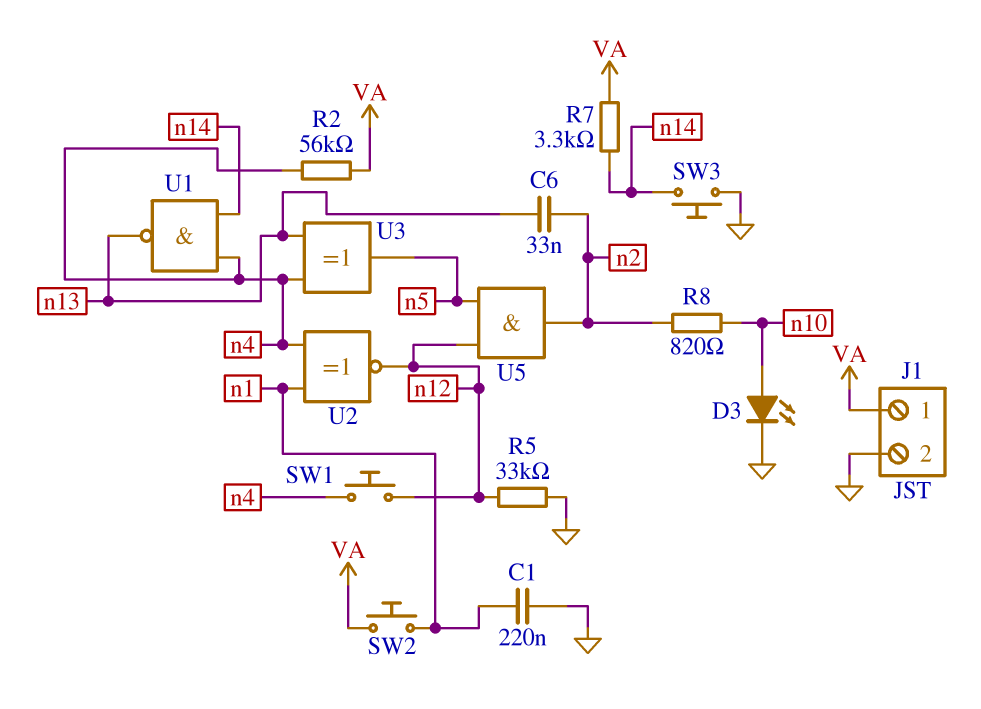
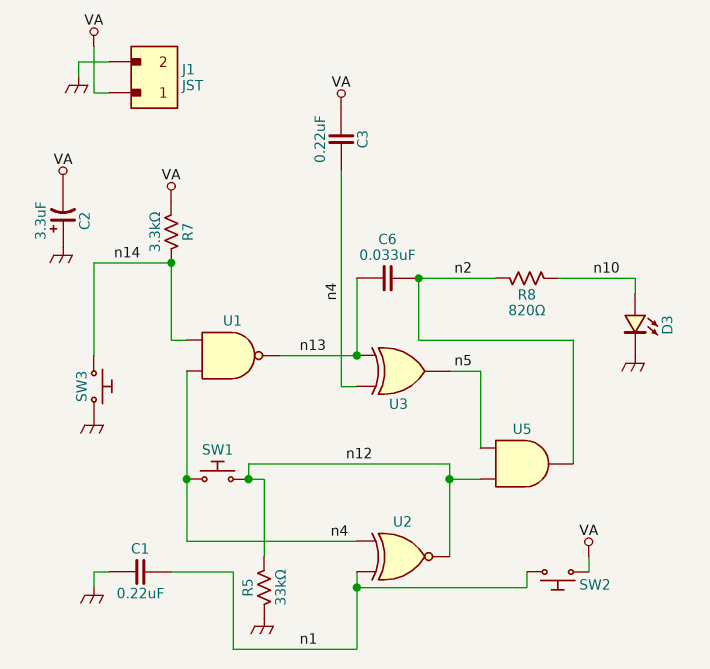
C2: none -> 3.3uF (plus GND, minus VA)
C3: none -> 220nF (VA, n4)
R2: 56k (VA, n4) -> none

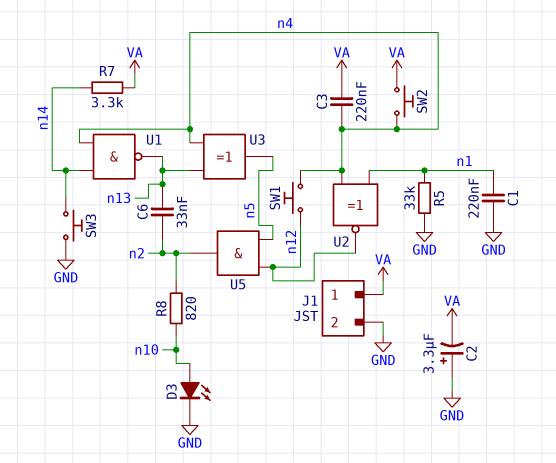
R5: 33k (GND, n12) -> 33k (GND, n1)
SW2: button (VA, n1) -> button (VA, n4)

